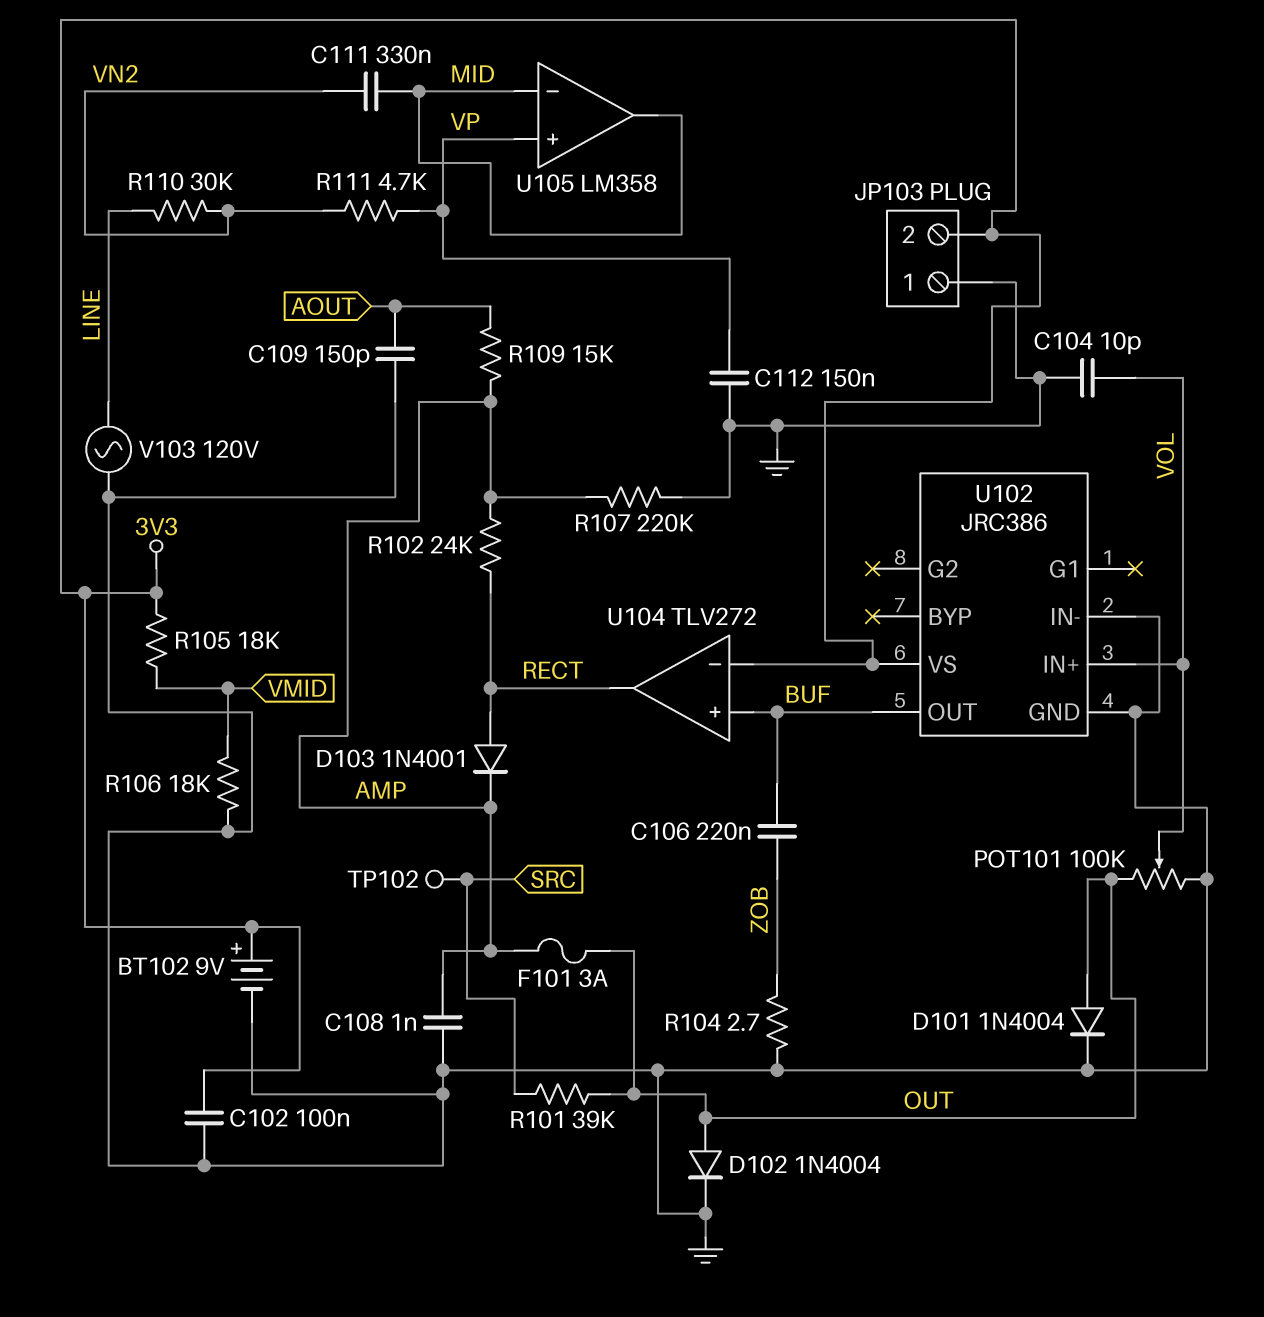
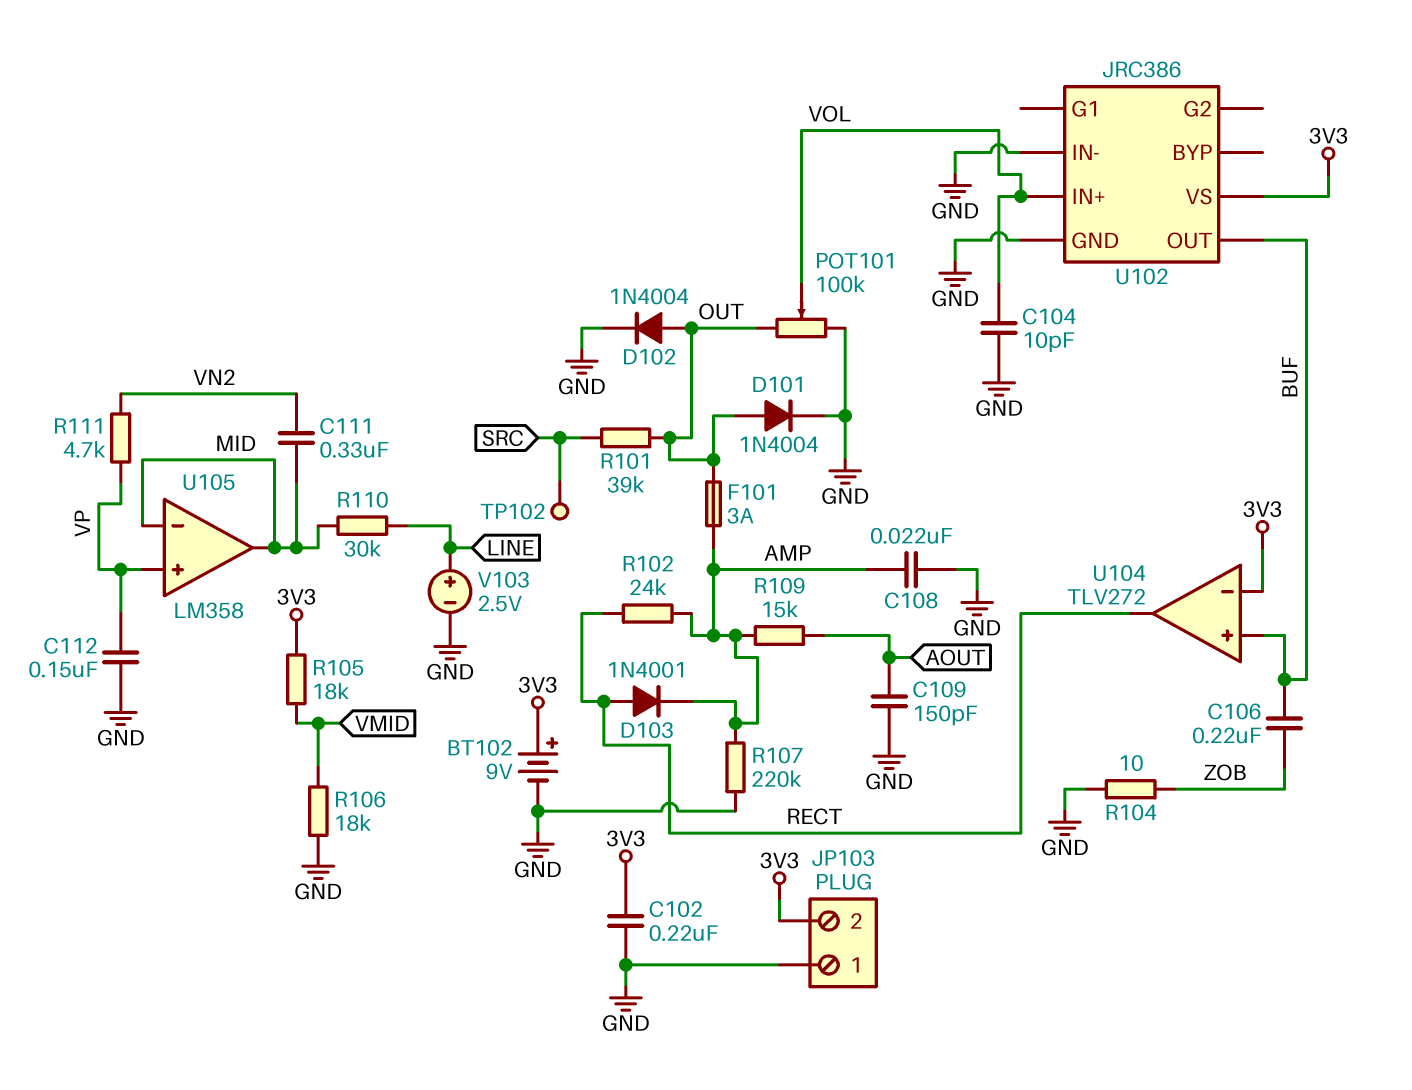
C102: 100nF (3V3, GND) -> 220nF (3V3, GND)
C108: 1nF (AMP, GND) -> 22nF (AMP, GND)
R104: 2.7 (GND, ZOB) -> 10 (GND, ZOB)
R110: 30k (LINE, VN2) -> 30k (LINE, MID)
V103: AC 120V (GND, LINE) -> 2.5V (plus LINE, minus GND)

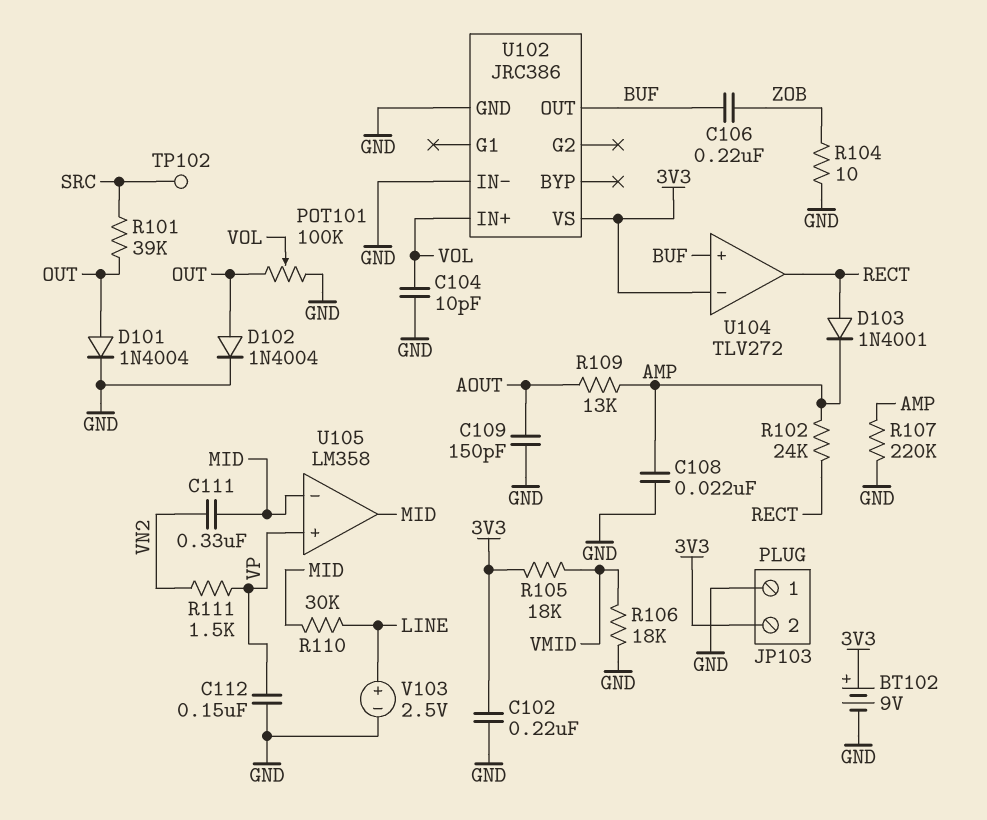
F101: 3A (AMP, OUT) -> none
R109: 15k (AMP, AOUT) -> 13k (AMP, AOUT)
R111: 4.7k (VN2, VP) -> 1.5k (VN2, VP)

